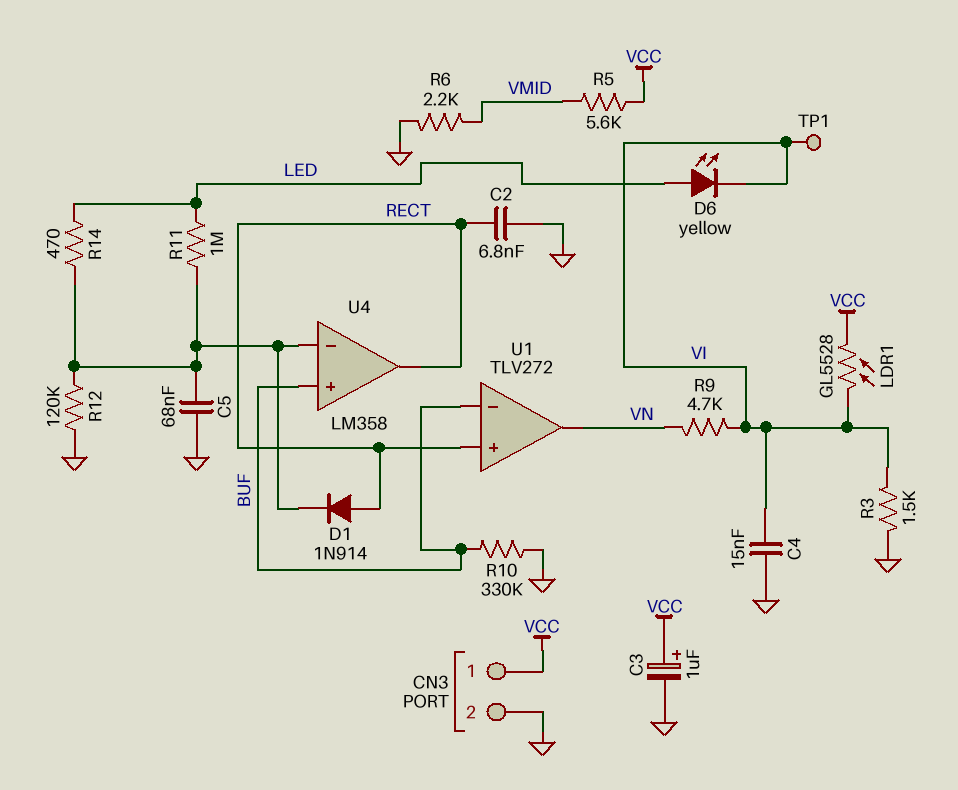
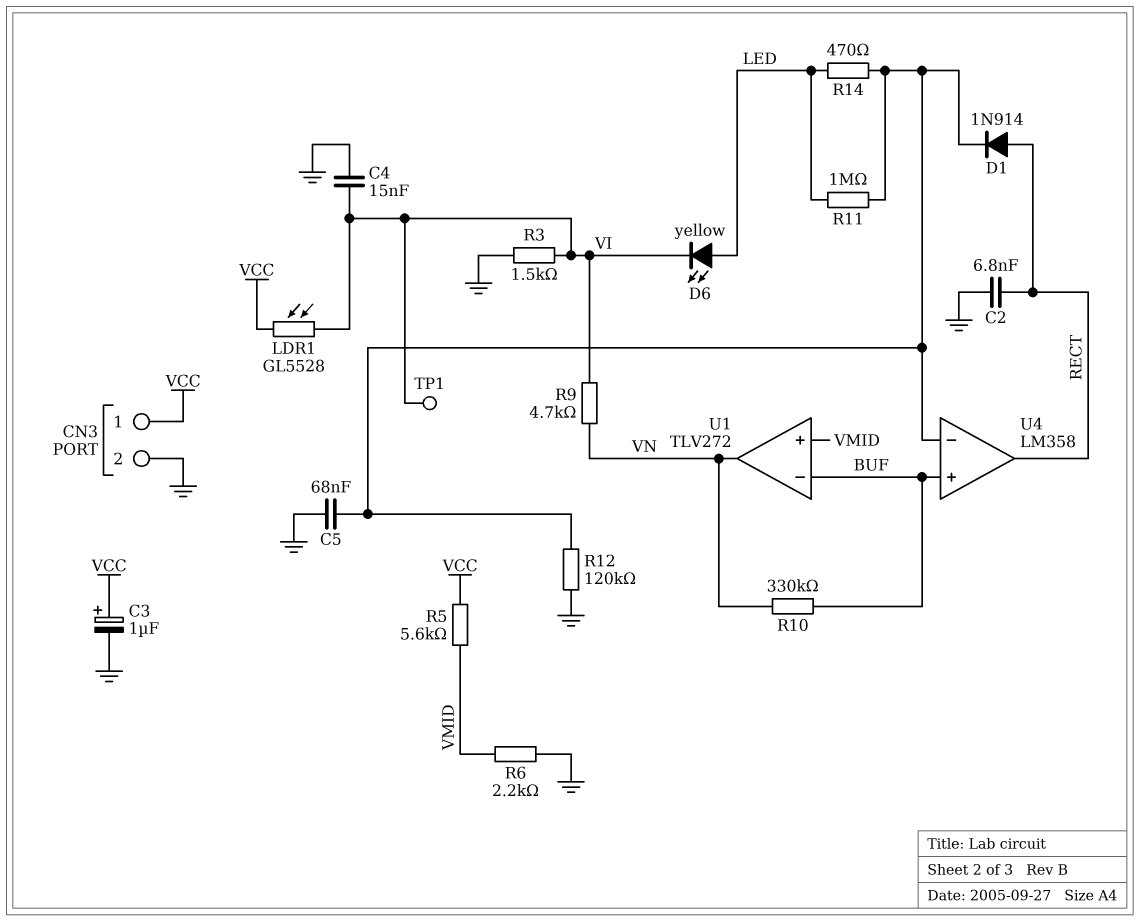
R10: 330k (BUF, GND) -> 330k (BUF, VN)
U1 pin in+: RECT -> VMID

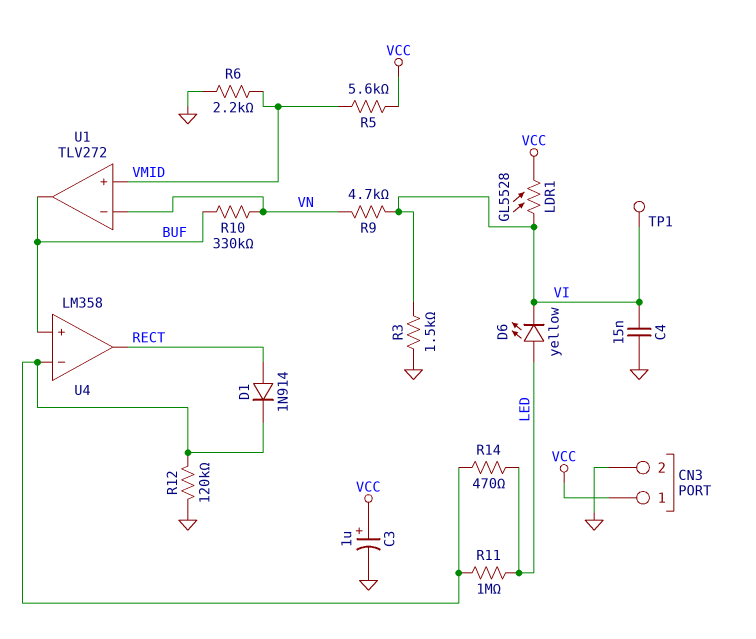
C2: 6.8nF (GND, RECT) -> none
C5: 68nF (GND, U4/in-) -> none
U1 pin in-: BUF -> VN
U1 pin out: VN -> BUF

